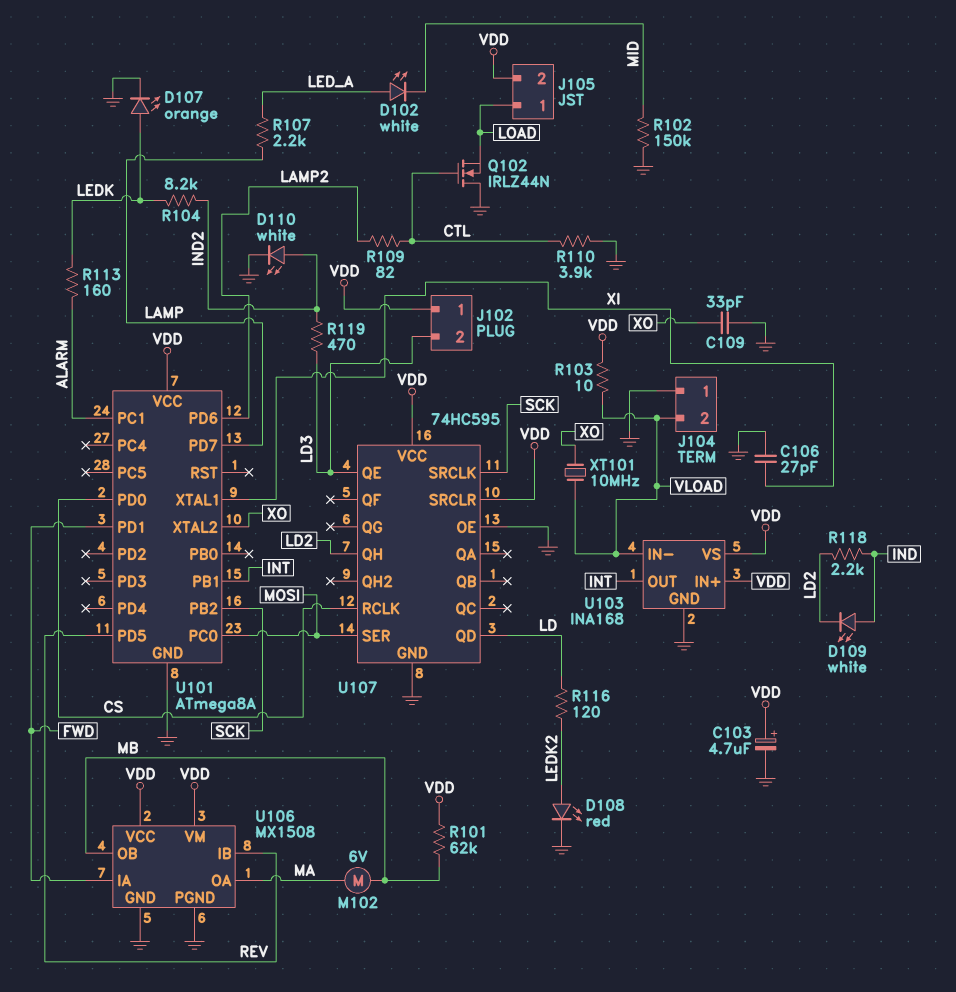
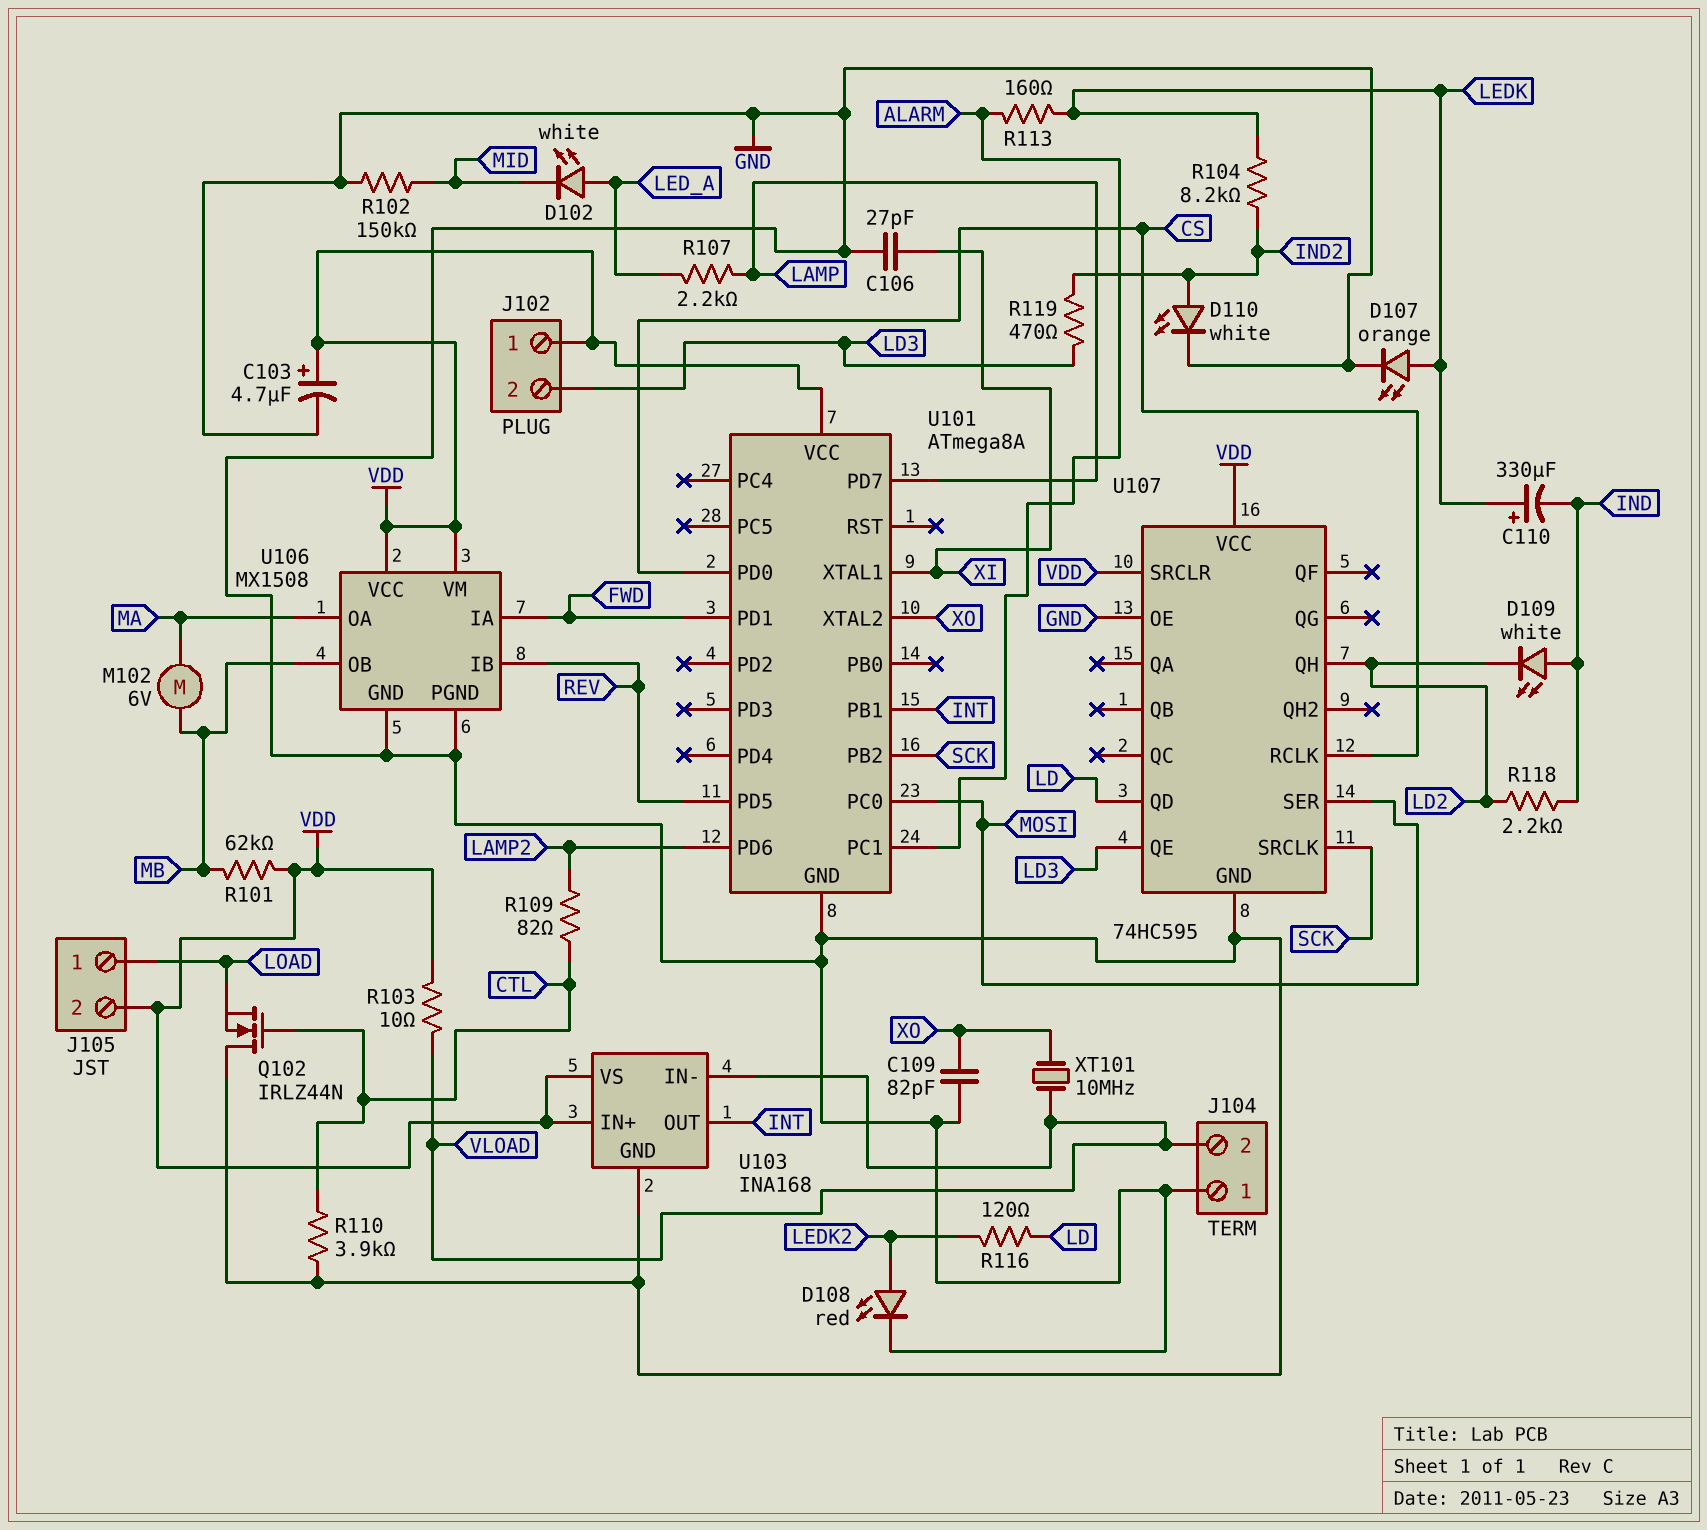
C109: 33pF (GND, XO) -> 82pF (GND, XO)
C110: none -> 330uF (plus LEDK, minus IND)

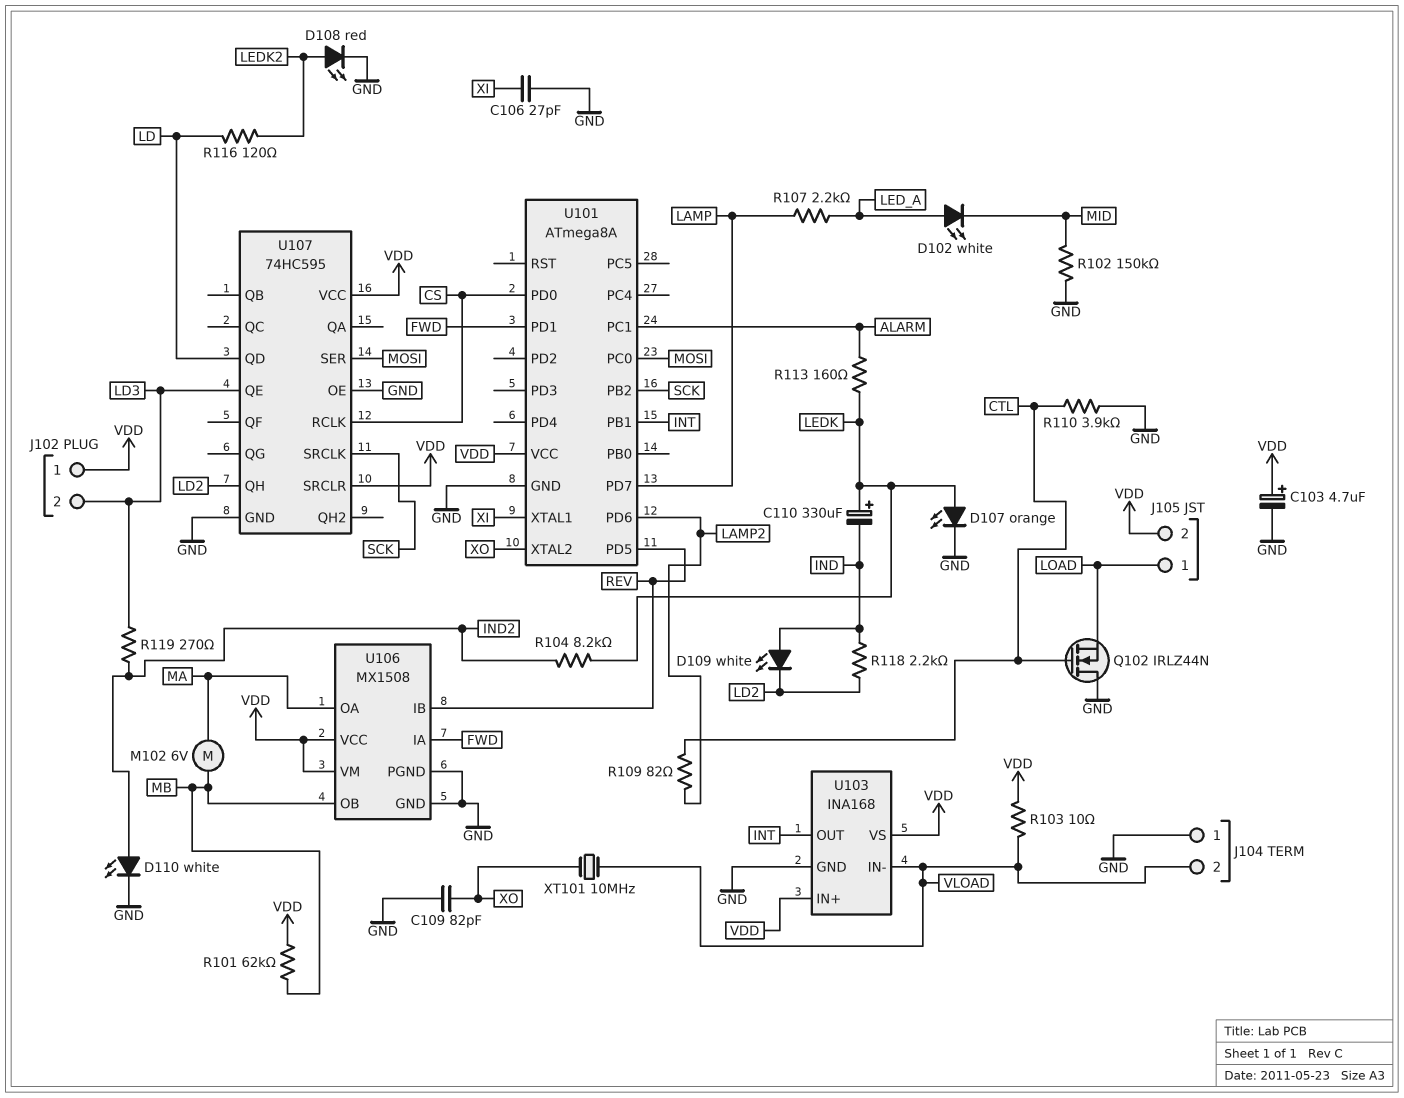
R119: 470 (IND2, LD3) -> 270 (IND2, LD3)

